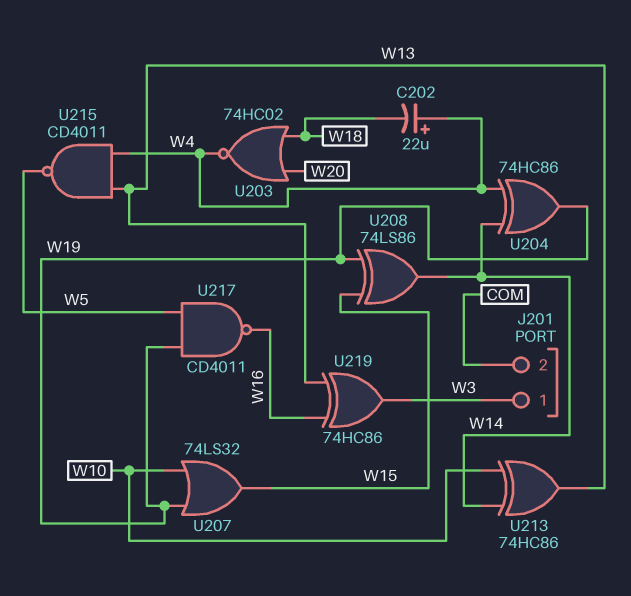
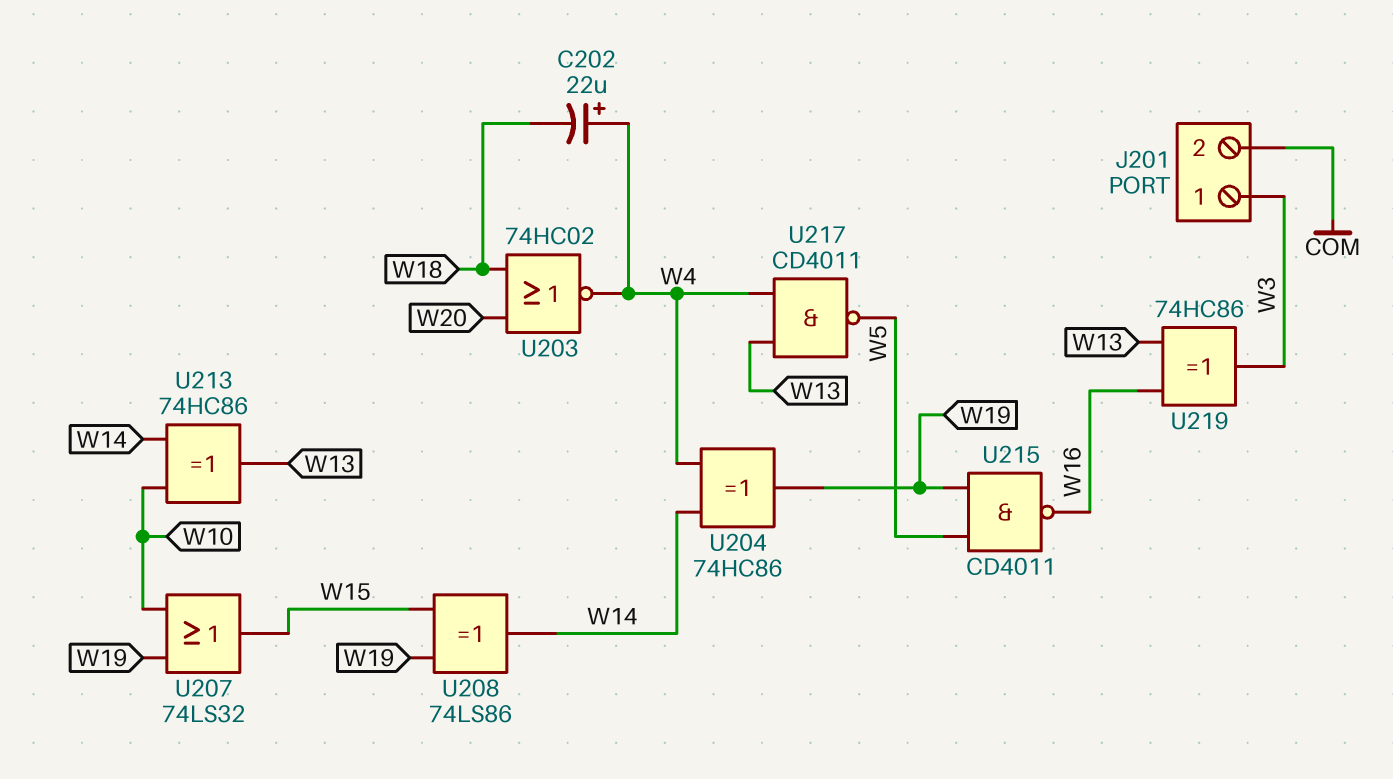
U215: NAND CD4011 (in W4, in W13, out W5) -> NAND CD4011 (in W5, in W19, out W16)
U217: NAND CD4011 (in W5, in W19, out W16) -> NAND CD4011 (in W4, in W13, out W5)

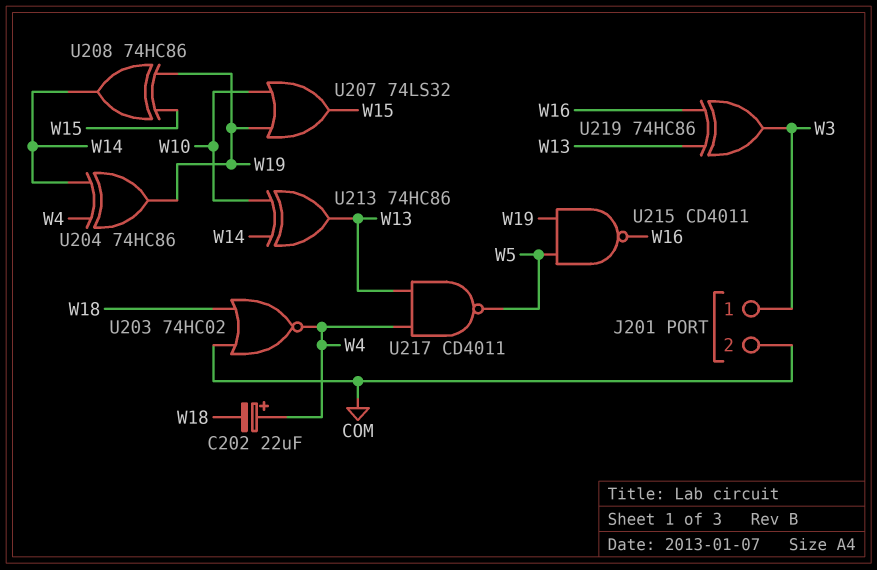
U203: NOR 74HC02 (in W18, in W20, out W4) -> NOR 74HC02 (in COM, in W18, out W4)
U208: XOR 74LS86 (in W15, in W19, out W14) -> XOR 74HC86 (in W15, in W19, out W14)

